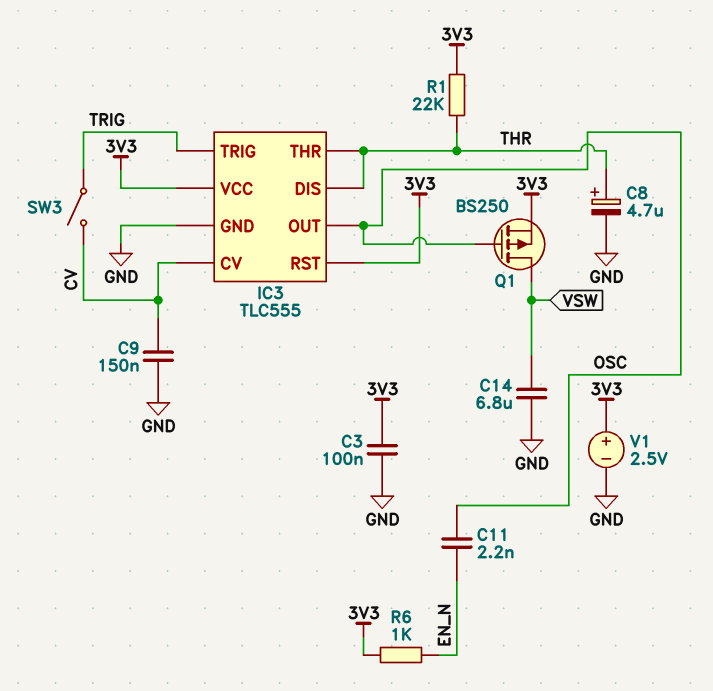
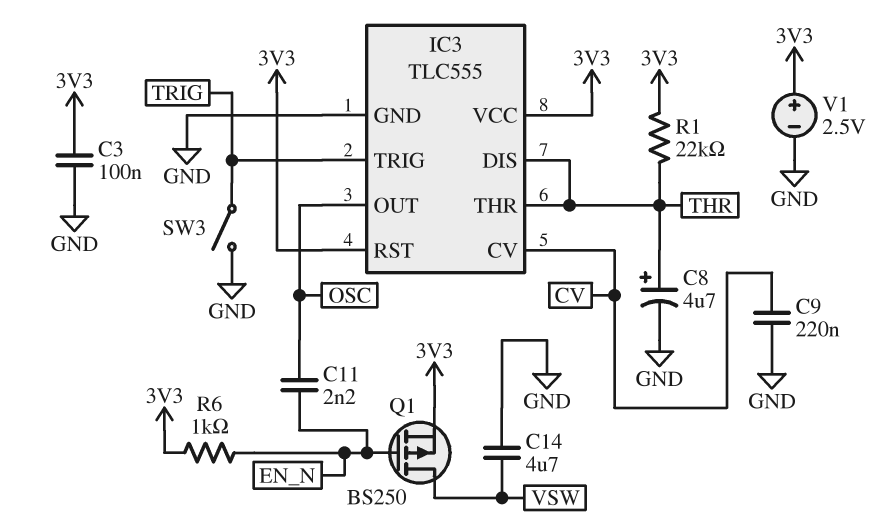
C9: 150nF (CV, GND) -> 220nF (CV, GND)
C14: 6.8uF (GND, VSW) -> 4.7uF (GND, VSW)
Q1: PMOS BS250 (G OSC, D VSW, S 3V3) -> PMOS BS250 (G EN_N, D VSW, S 3V3)
SW3: switch (CV, TRIG) -> switch (GND, TRIG)

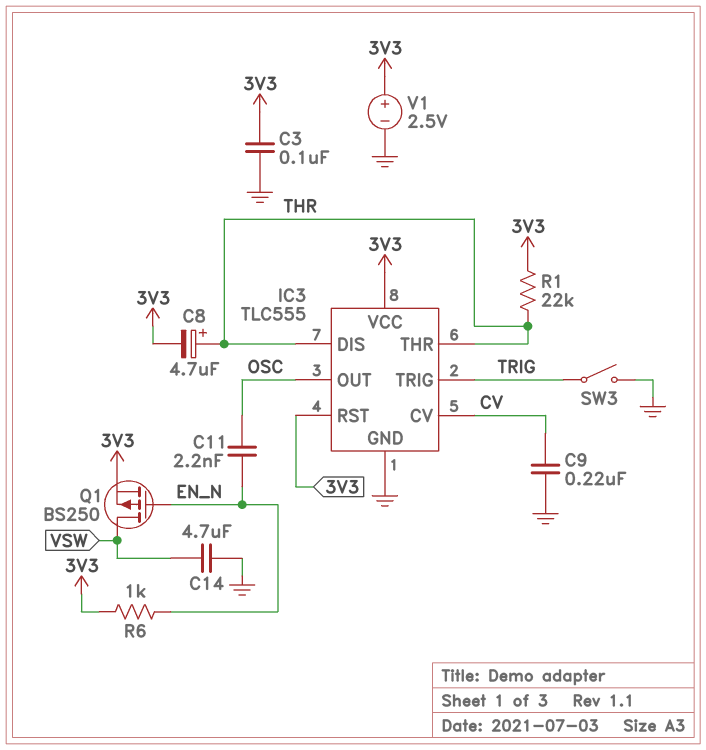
C8: 4.7uF (plus THR, minus GND) -> 4.7uF (plus THR, minus 3V3)

